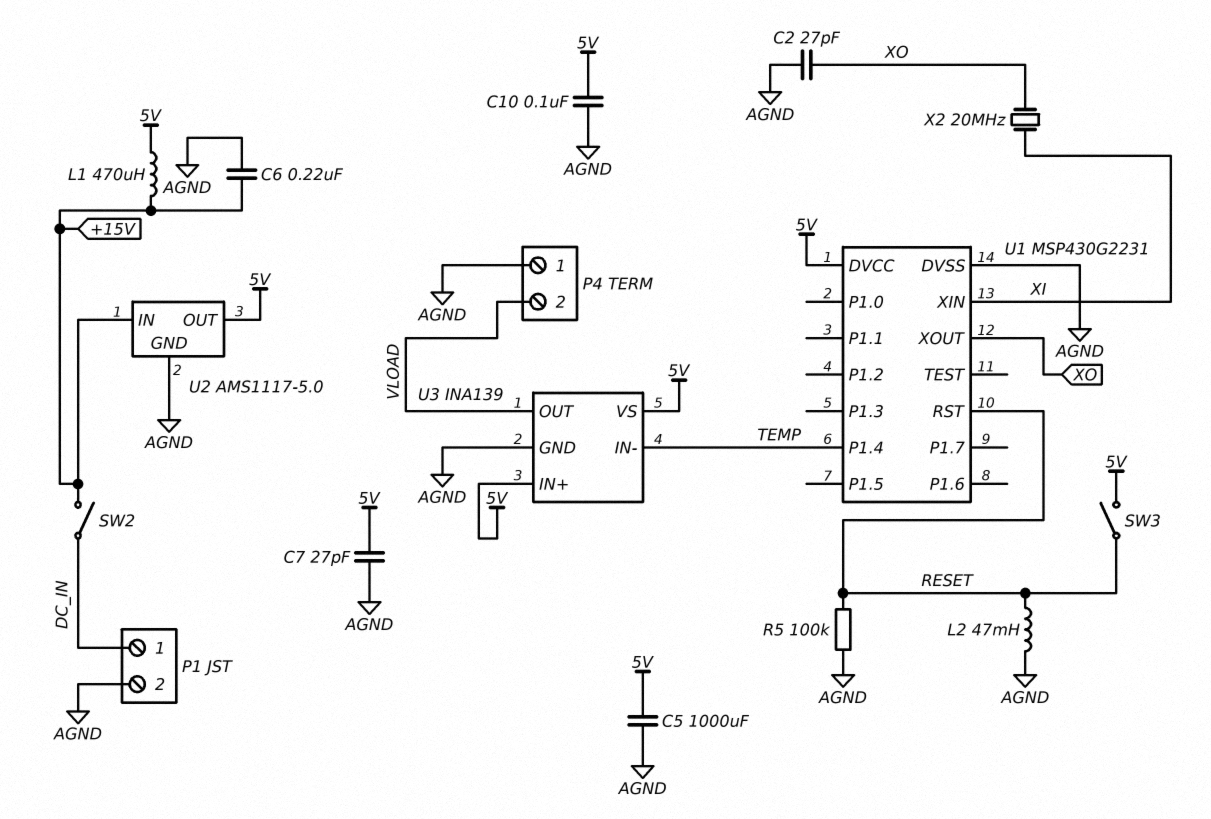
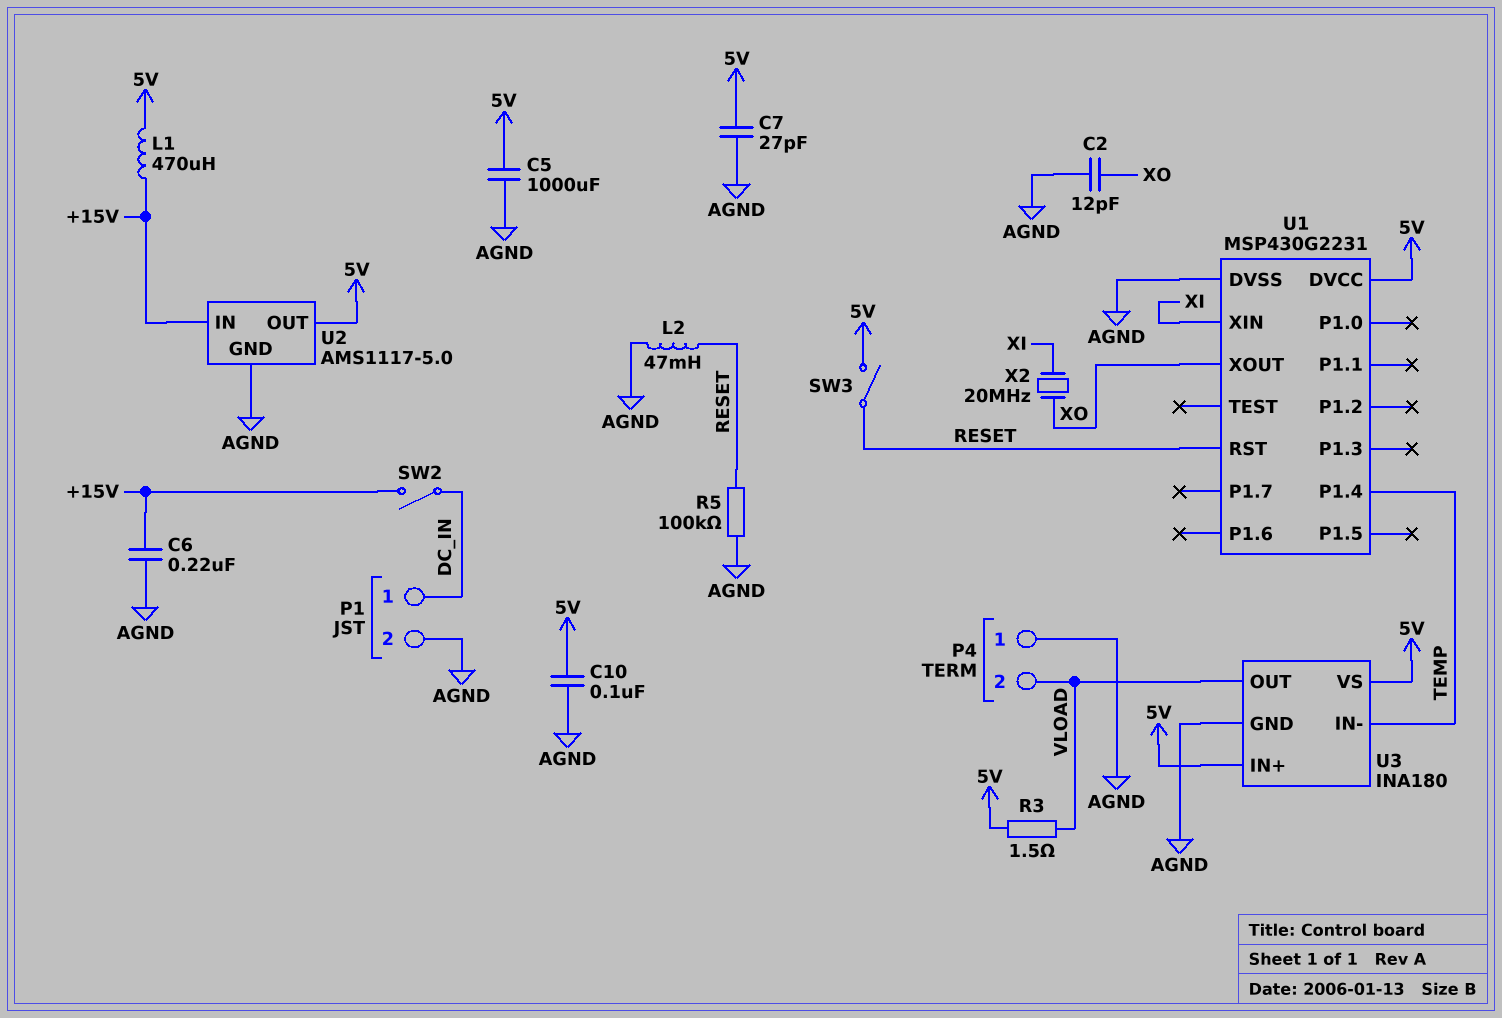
C2: 27pF (AGND, XO) -> 12pF (AGND, XO)
R3: none -> 1.5 (5V, VLOAD)
U3: INA139 -> INA180

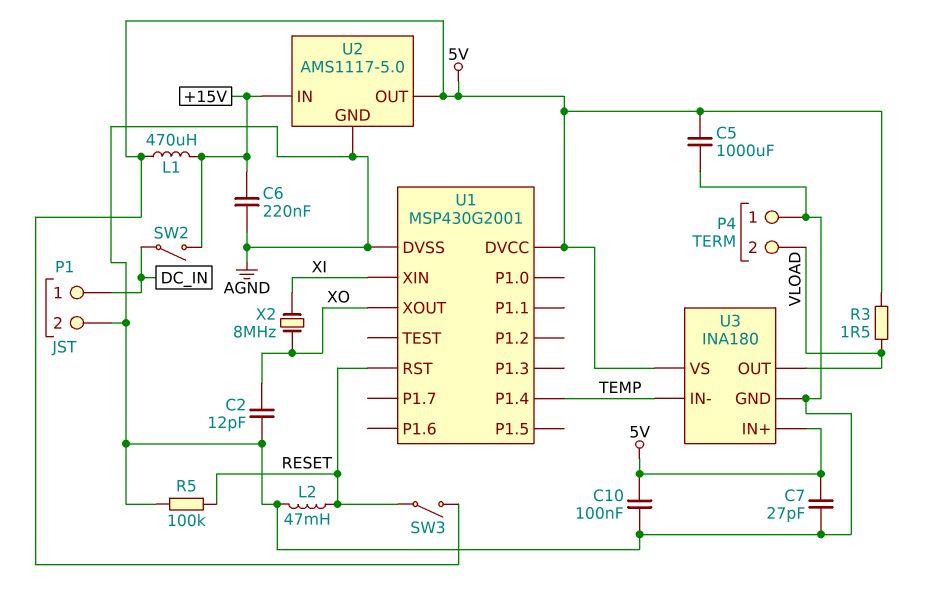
U1: MSP430G2231 -> MSP430G2001
X2: 20MHz (XI, XO) -> 8MHz (XI, XO)

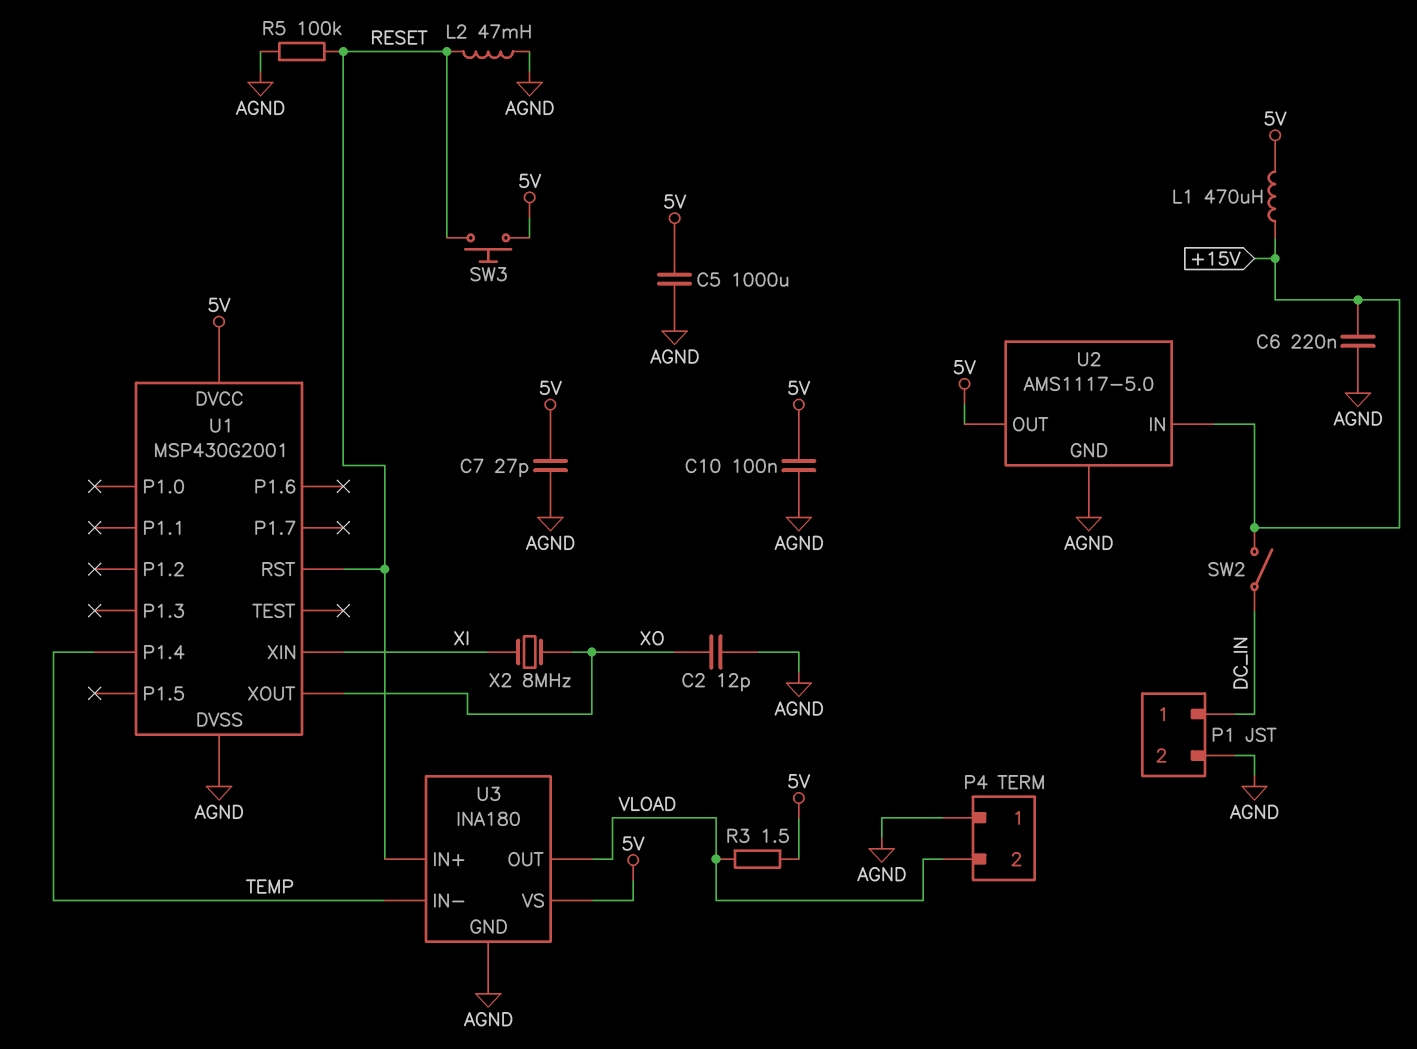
SW3: switch (5V, RESET) -> button (5V, RESET)
U3 pin IN+: 5V -> RESET

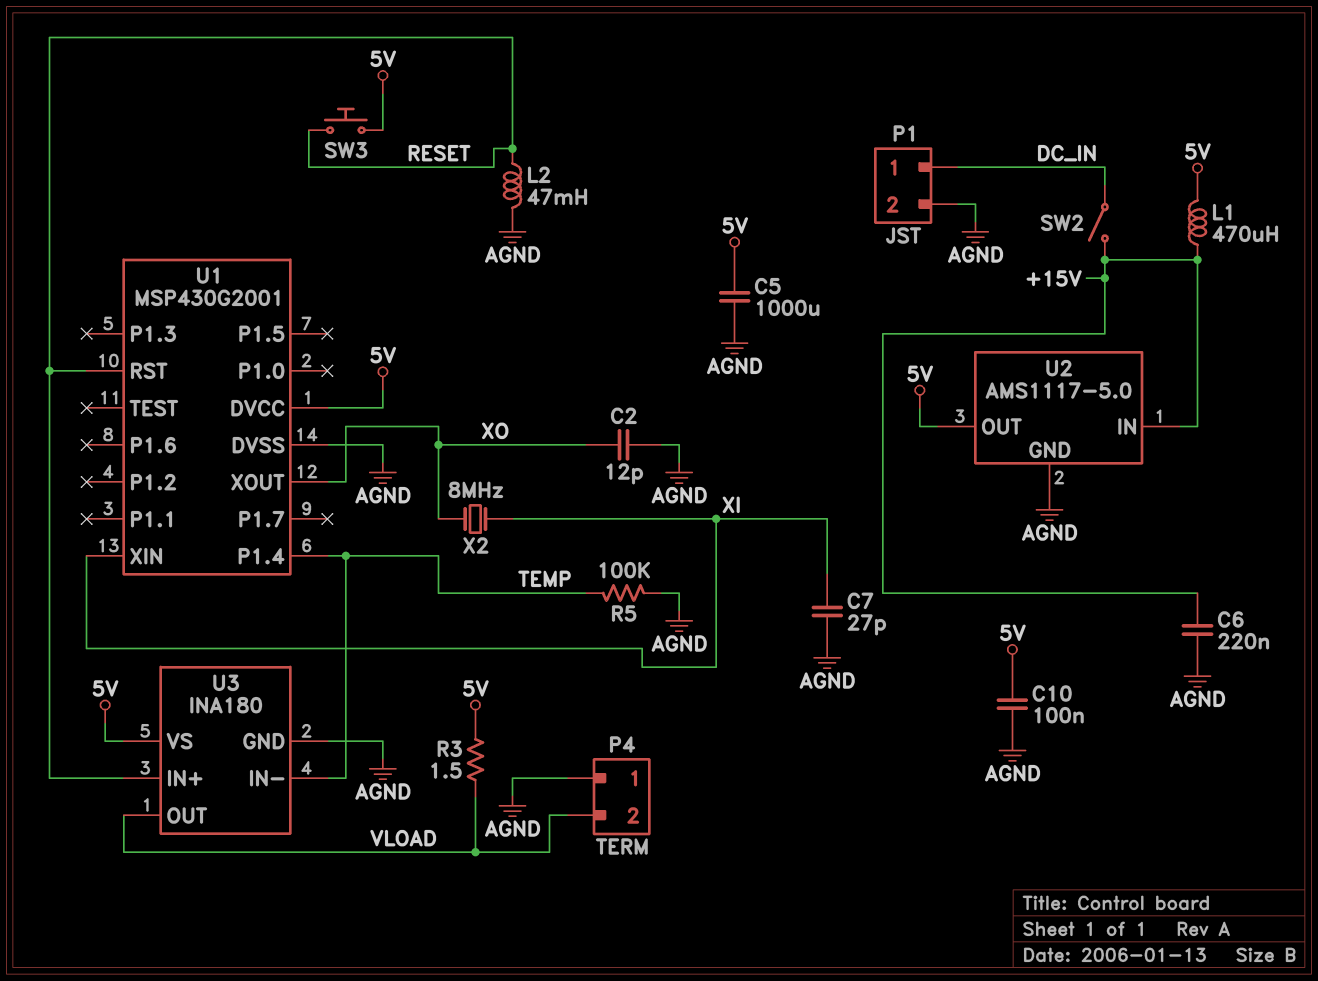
C7: 27pF (5V, AGND) -> 27pF (AGND, XI)
R5: 100k (AGND, RESET) -> 100k (AGND, TEMP)

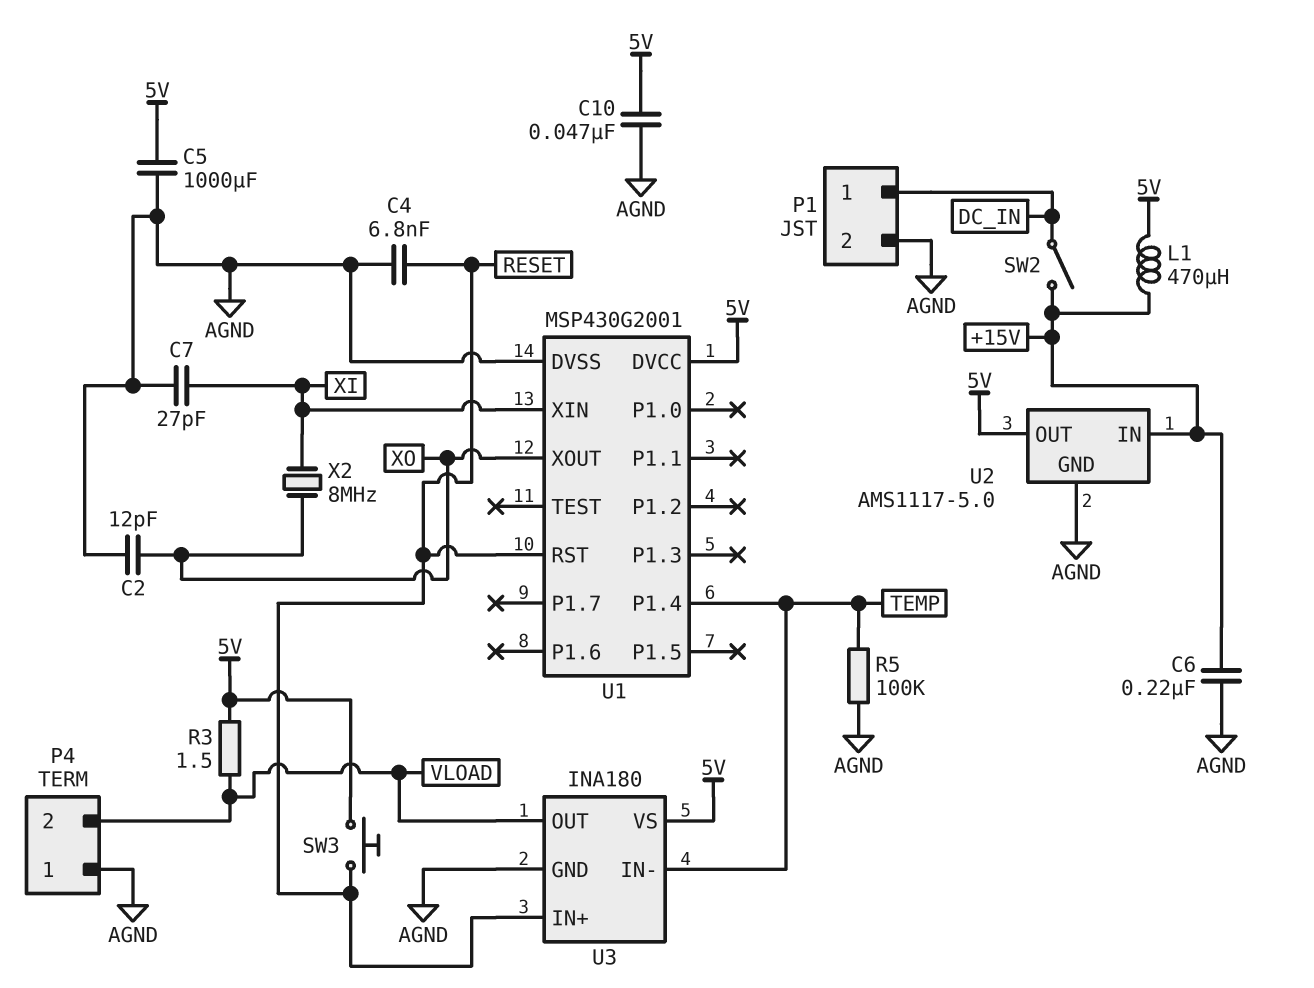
C4: none -> 6.8nF (AGND, RESET)
C10: 100nF (5V, AGND) -> 47nF (5V, AGND)
L2: 47mH (AGND, RESET) -> none

